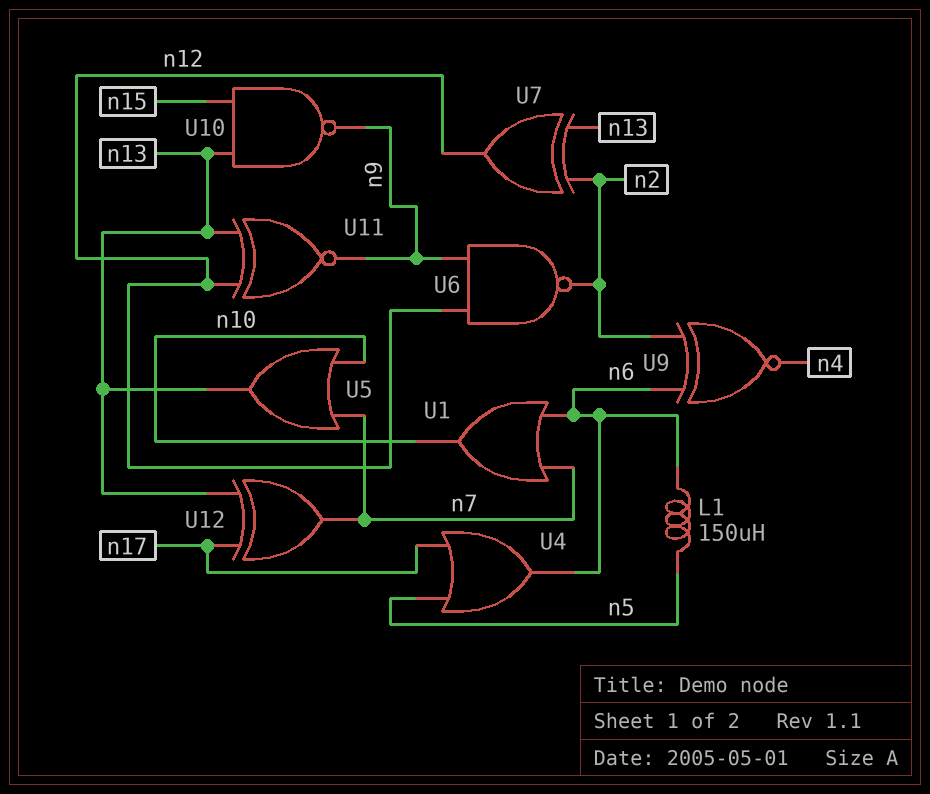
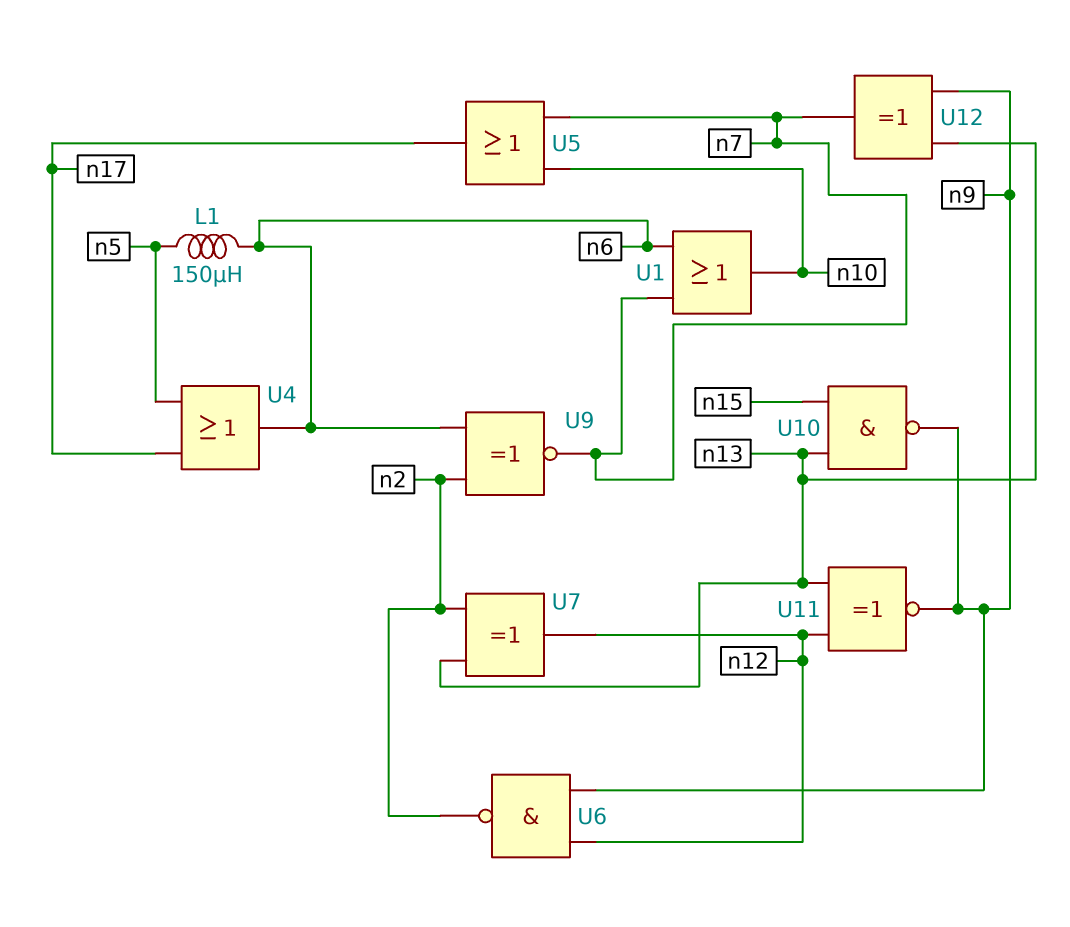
U5: OR (in n7, in n10, out n13) -> OR (in n7, in n10, out n17)
U9: XNOR (in n2, in n6, out n4) -> XNOR (in n2, in n6, out n7)
U12: XOR (in n13, in n17, out n7) -> XOR (in n9, in n13, out n7)

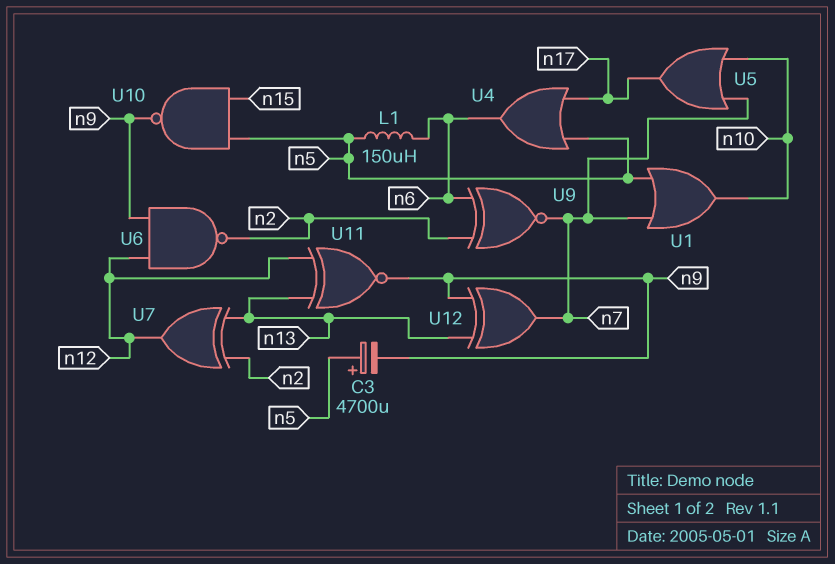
C3: none -> 4700uF (plus n5, minus n9)
U1: OR (in n6, in n7, out n10) -> OR (in n5, in n7, out n10)
U10: NAND (in n13, in n15, out n9) -> NAND (in n5, in n15, out n9)

